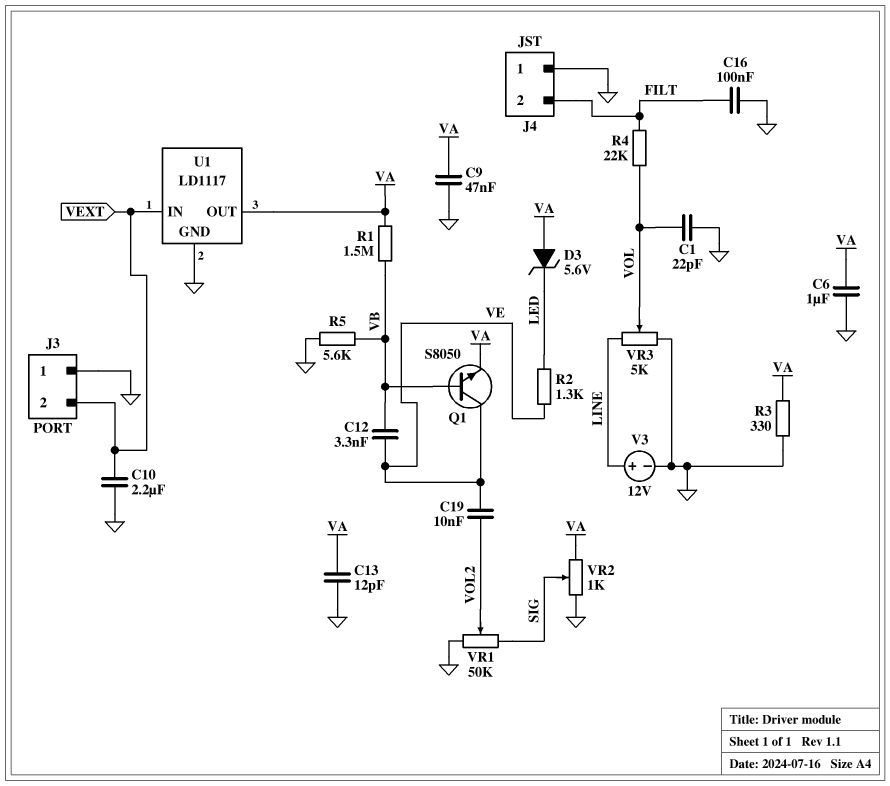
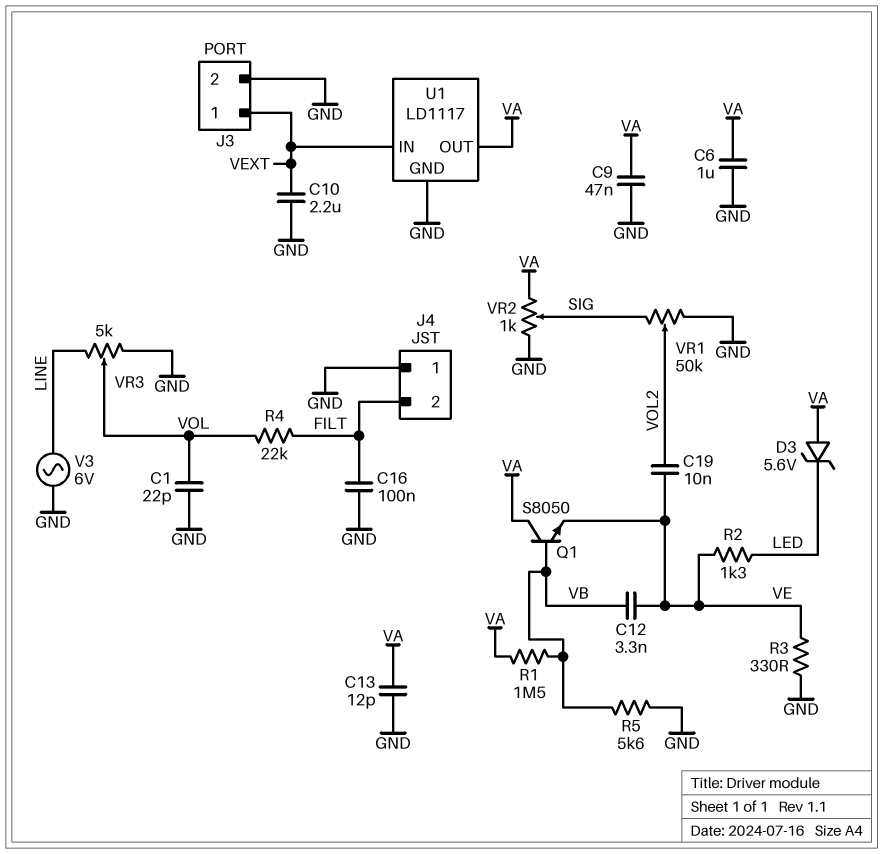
J3 pin 1: GND -> VEXT
J3 pin 2: VEXT -> GND
Q1: NPN S8050 (B VB, C VE, E VA) -> NPN S8050 (B VB, C VA, E VE)
R3: 330 (GND, VA) -> 330 (GND, VE)
V3: 12V (plus LINE, minus GND) -> AC 6V (GND, LINE)

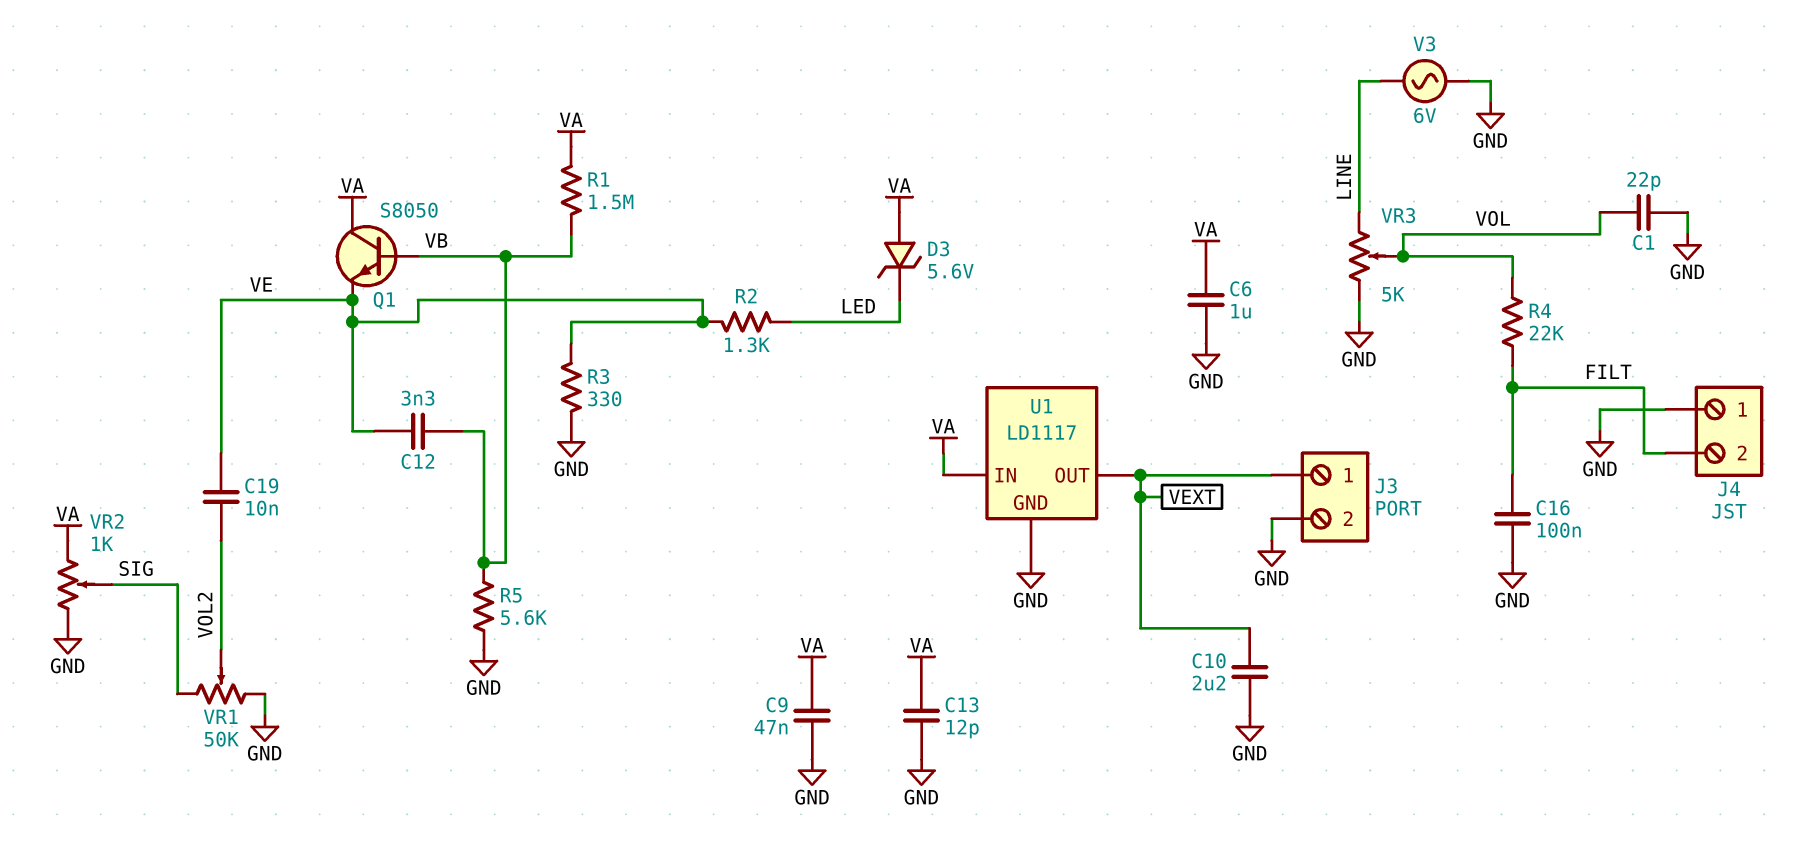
U1 pin IN: VEXT -> VA
U1 pin OUT: VA -> VEXT

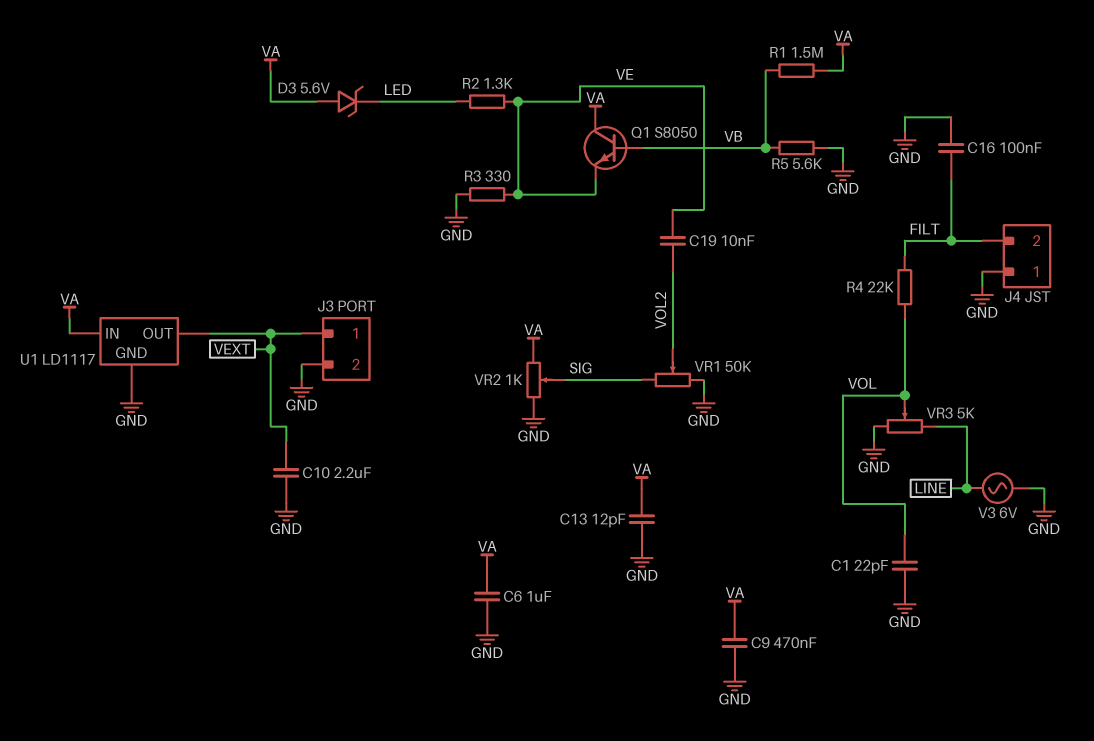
C9: 47nF (GND, VA) -> 470nF (GND, VA)
C12: 3.3nF (VB, VE) -> none

